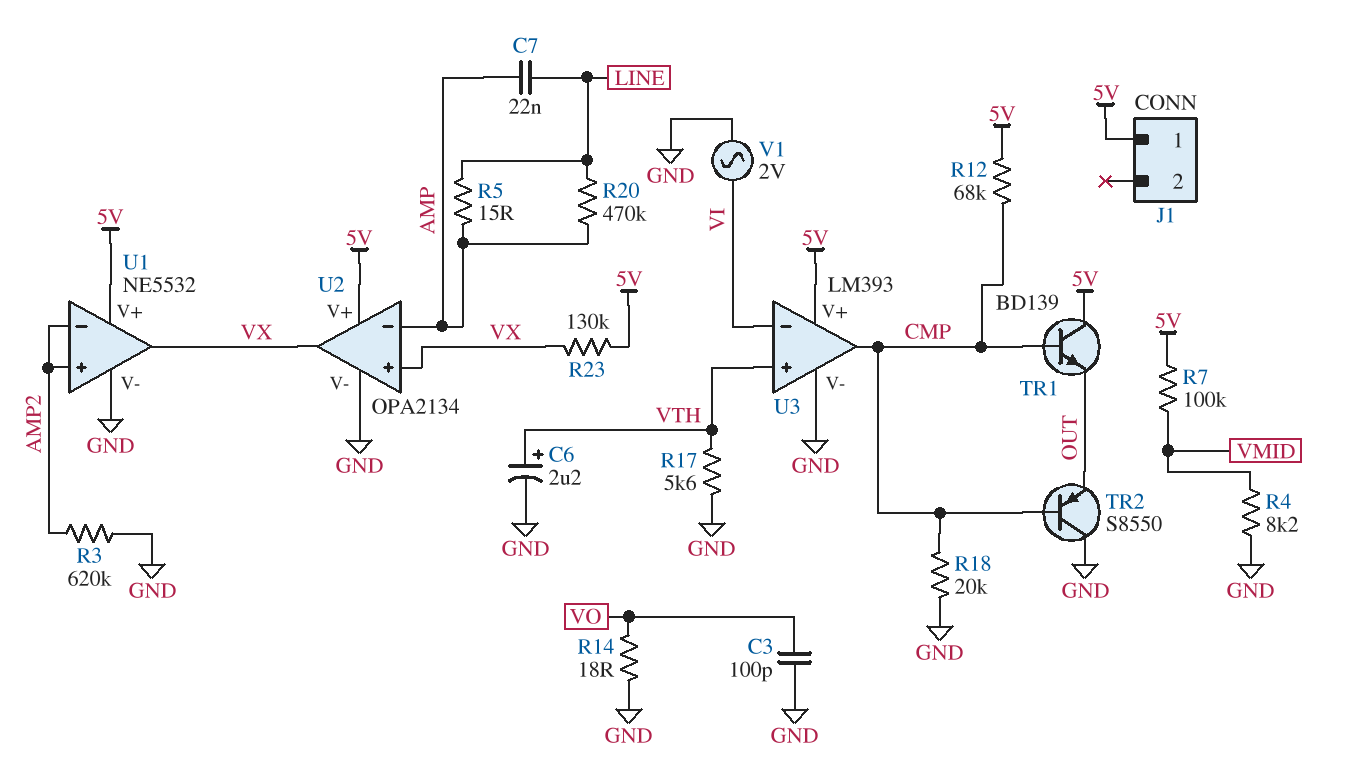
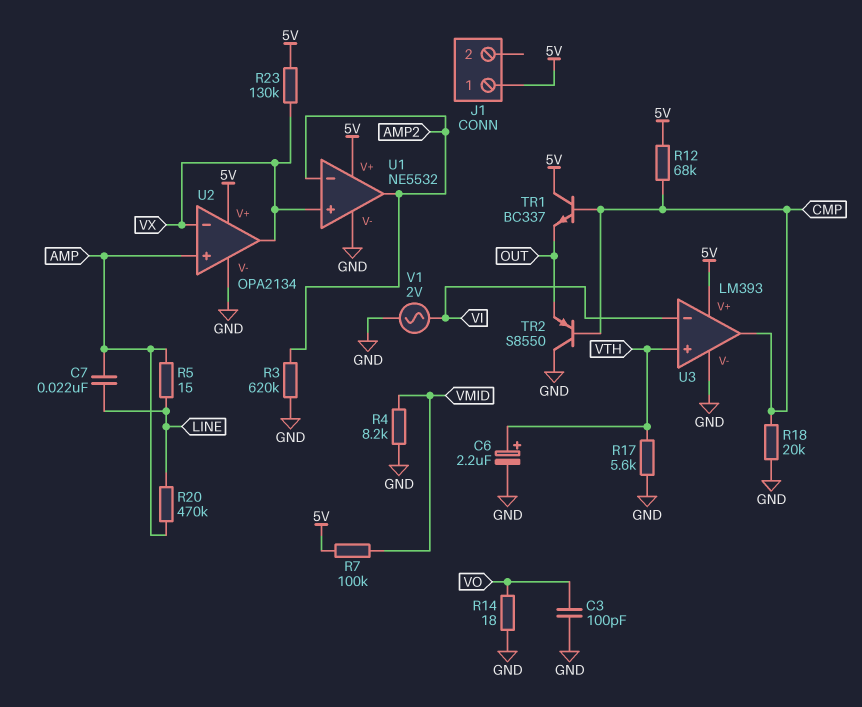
TR1: NPN BD139 (B CMP, C 5V, E OUT) -> NPN BC337 (B CMP, C 5V, E OUT)
U1 pin in+: AMP2 -> VX
U1 pin out: VX -> AMP2
U2 pin in+: VX -> AMP
U2 pin in-: AMP -> VX

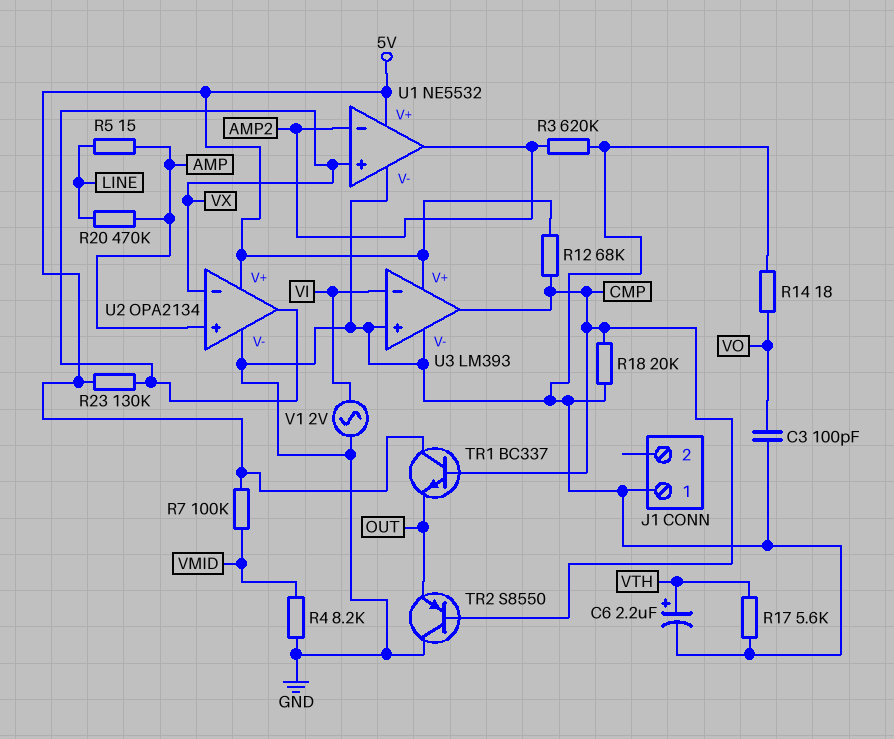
C7: 22nF (AMP, LINE) -> none
J1 pin 1: 5V -> GND
U3 pin in+: VTH -> GND

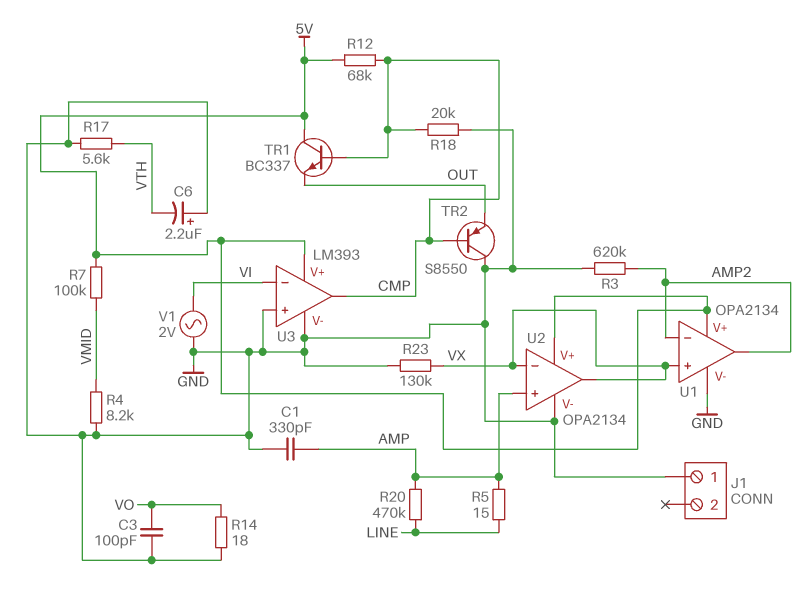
C1: none -> 330pF (AMP, GND)
C6: 2.2uF (plus VTH, minus GND) -> 2.2uF (plus GND, minus VTH)
R23: 130k (5V, VX) -> 130k (GND, VX)
U1: NE5532 -> OPA2134

